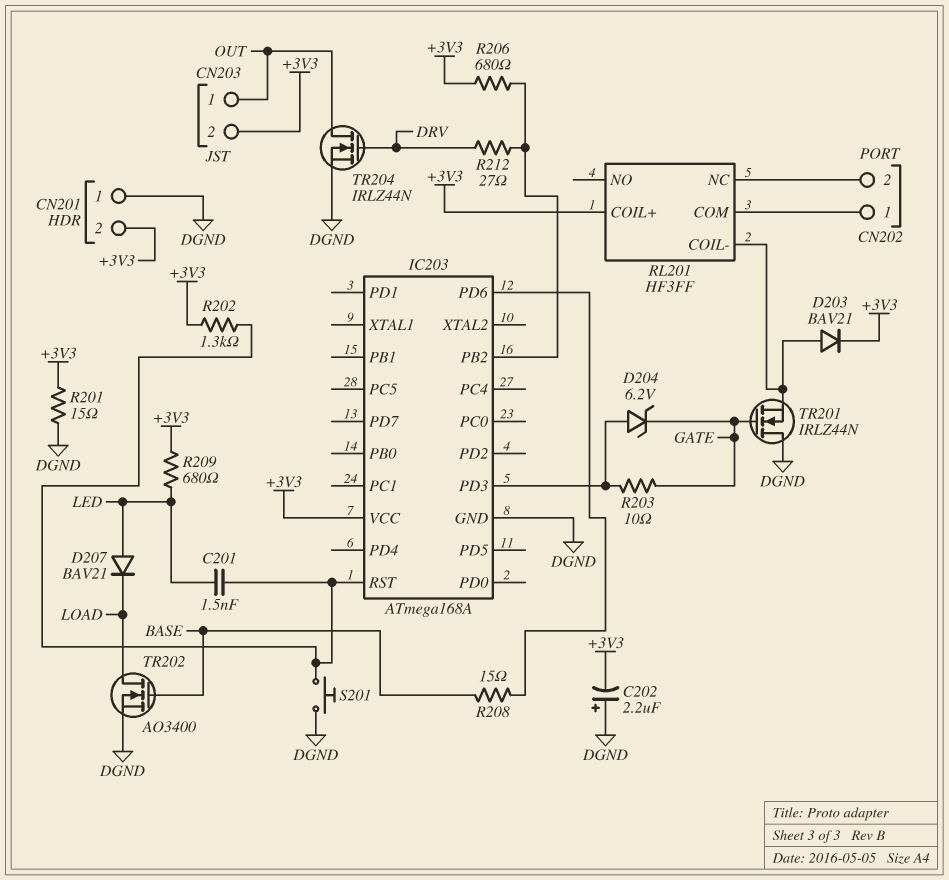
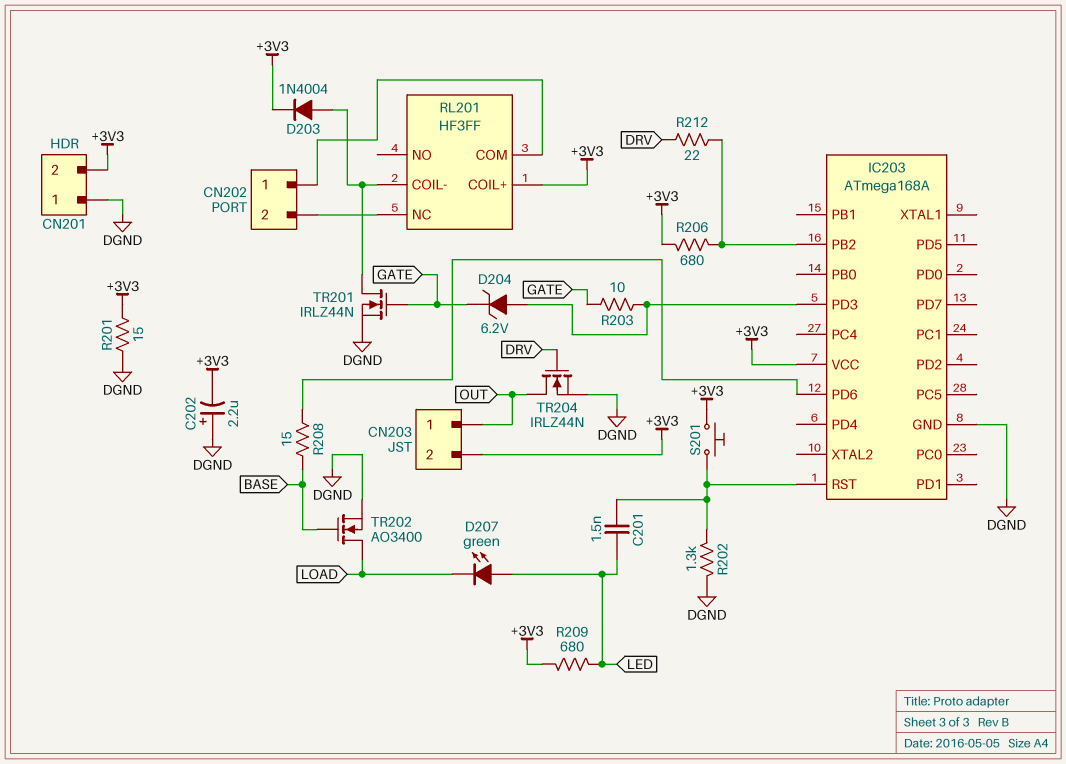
D203: diode BAV21 (A RL201/COIL-, K +3V3) -> diode 1N4004 (A RL201/COIL-, K +3V3)
D207: diode BAV21 (A LED, K LOAD) -> LED green (A LED, K LOAD)
R202: 1.3k (+3V3, IC203/RST) -> 1.3k (DGND, IC203/RST)
R212: 27 (DRV, IC203/PB2) -> 22 (DRV, IC203/PB2)
S201: button (DGND, IC203/RST) -> button (+3V3, IC203/RST)
TR201: NMOS IRLZ44N (G GATE, D DGND, S RL201/COIL-) -> NMOS IRLZ44N (G GATE, D RL201/COIL-, S DGND)

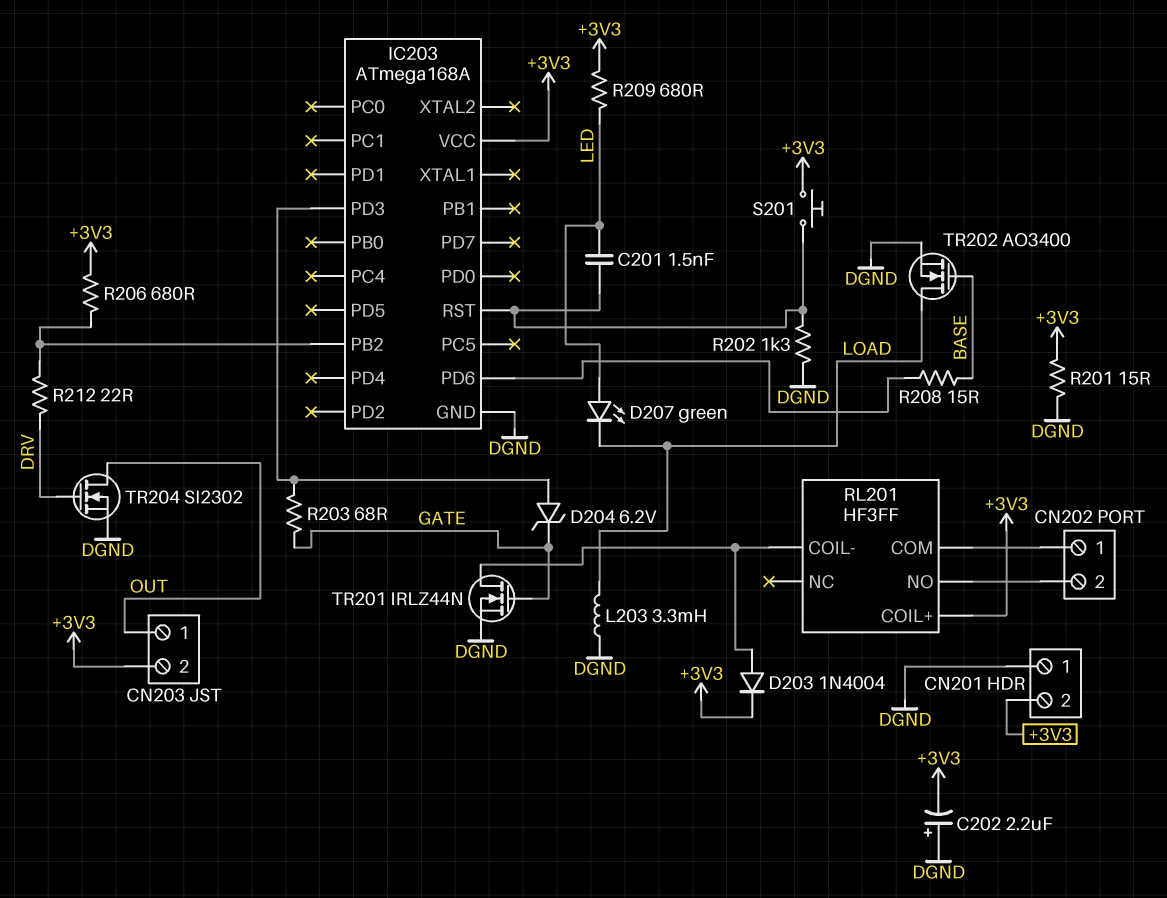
L203: none -> 3.3mH (DGND, LOAD)
R203: 10 (GATE, IC203/PD3) -> 68 (GATE, IC203/PD3)
RL201 pin NC: CN202/2 -> none
RL201 pin NO: none -> CN202/2
TR204: NMOS IRLZ44N (G DRV, D OUT, S DGND) -> NMOS SI2302 (G DRV, D OUT, S DGND)

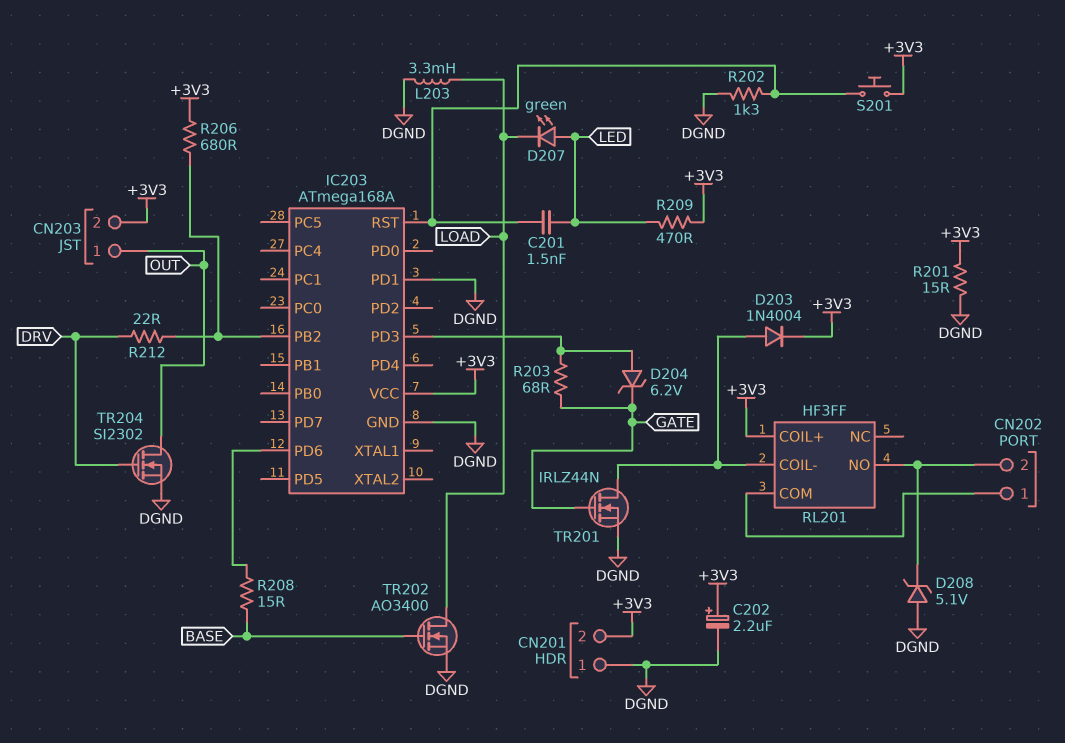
C202: 2.2uF (plus DGND, minus +3V3) -> 2.2uF (plus +3V3, minus DGND)
D208: none -> zener 5.1V (A DGND, K CN202/2)
IC203 pin PD1: none -> DGND
R209: 680 (+3V3, LED) -> 470 (+3V3, LED)

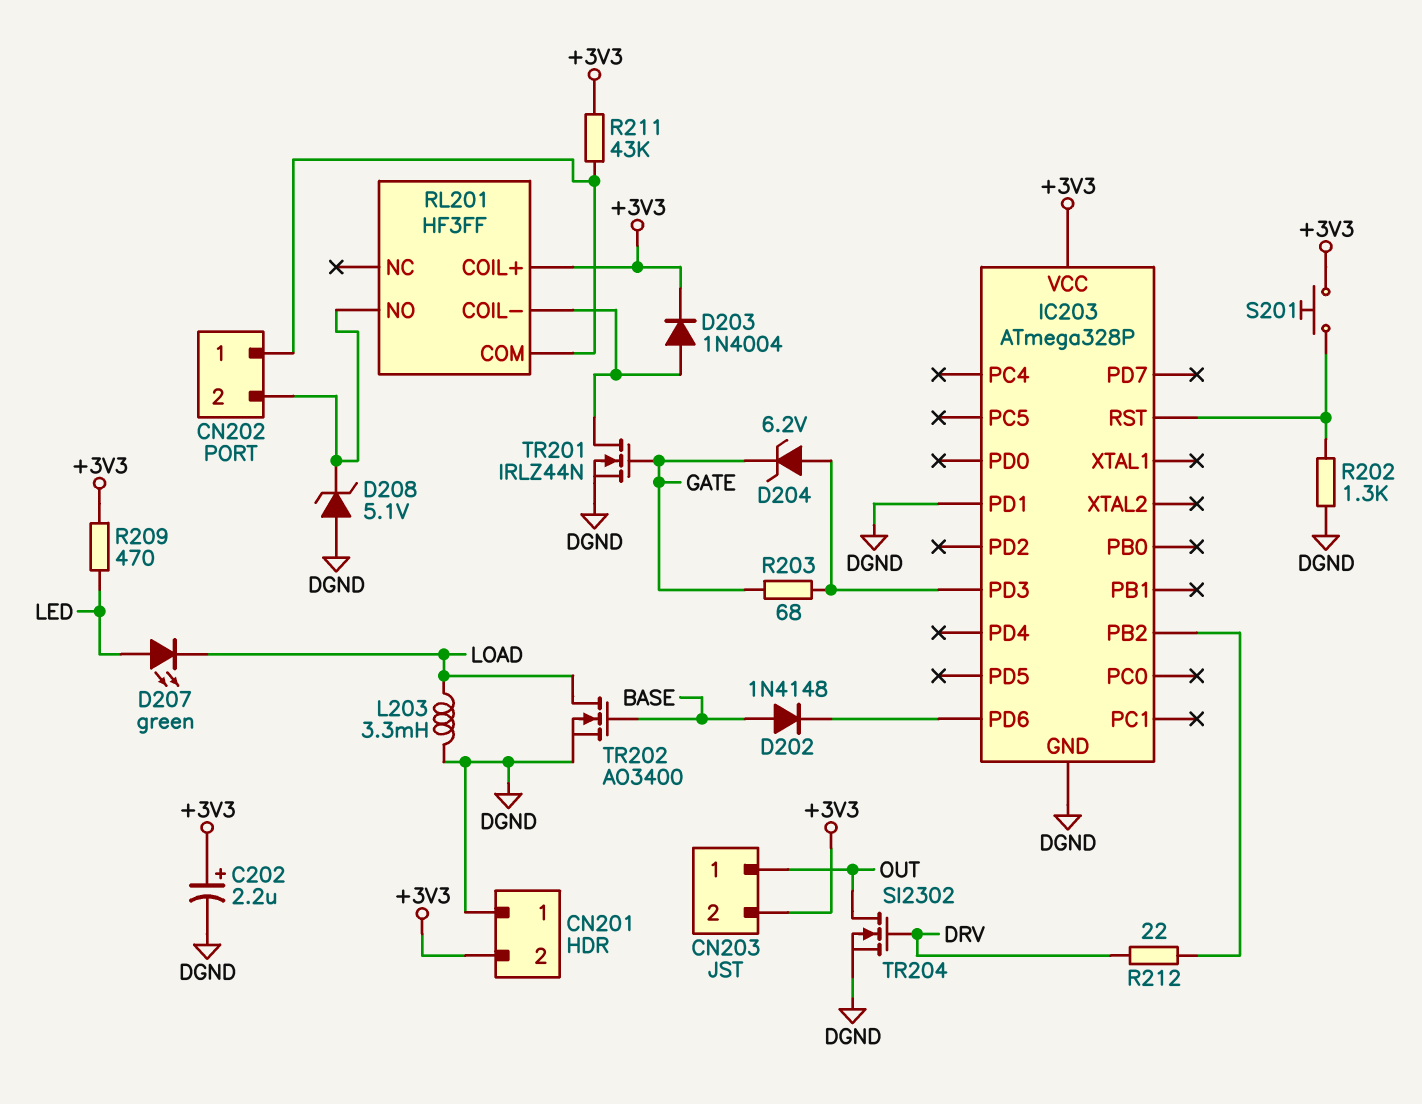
C201: 1.5nF (IC203/RST, LED) -> none
D202: none -> diode 1N4148 (A BASE, K IC203/PD6)
IC203: ATmega168A -> ATmega328P
R201: 15 (+3V3, DGND) -> none
R206: 680 (+3V3, IC203/PB2) -> none
R208: 15 (BASE, IC203/PD6) -> none
R211: none -> 43k (+3V3, CN202/1)

